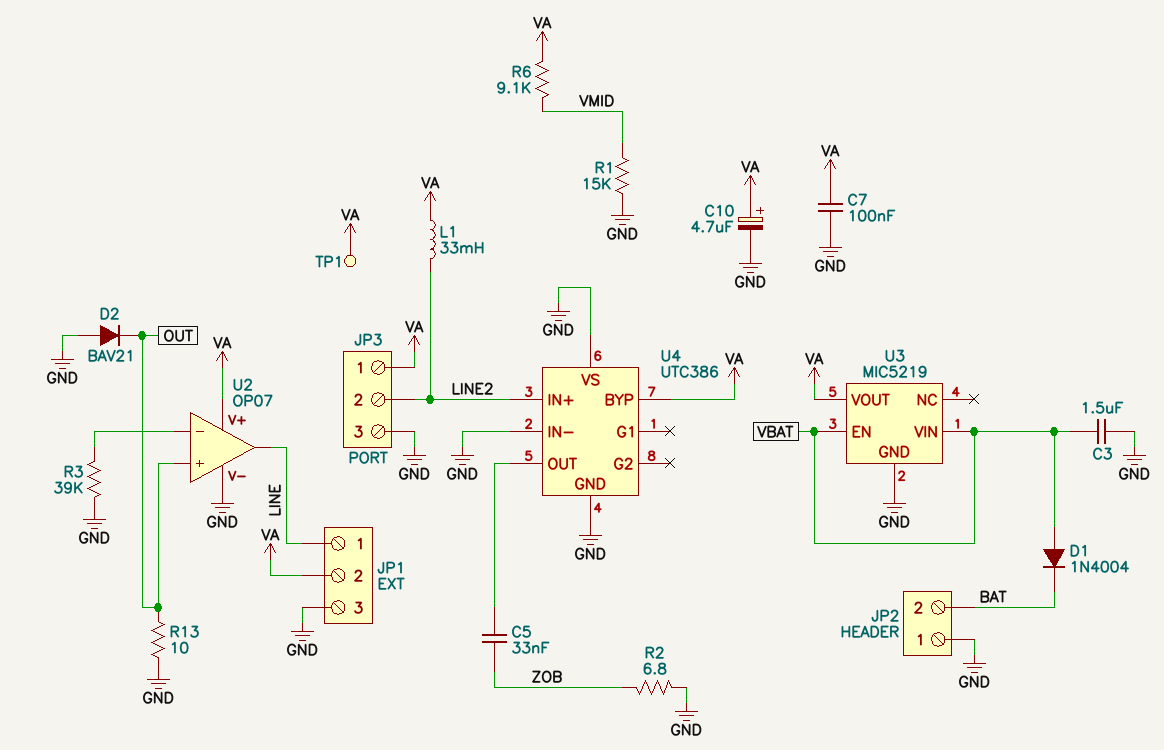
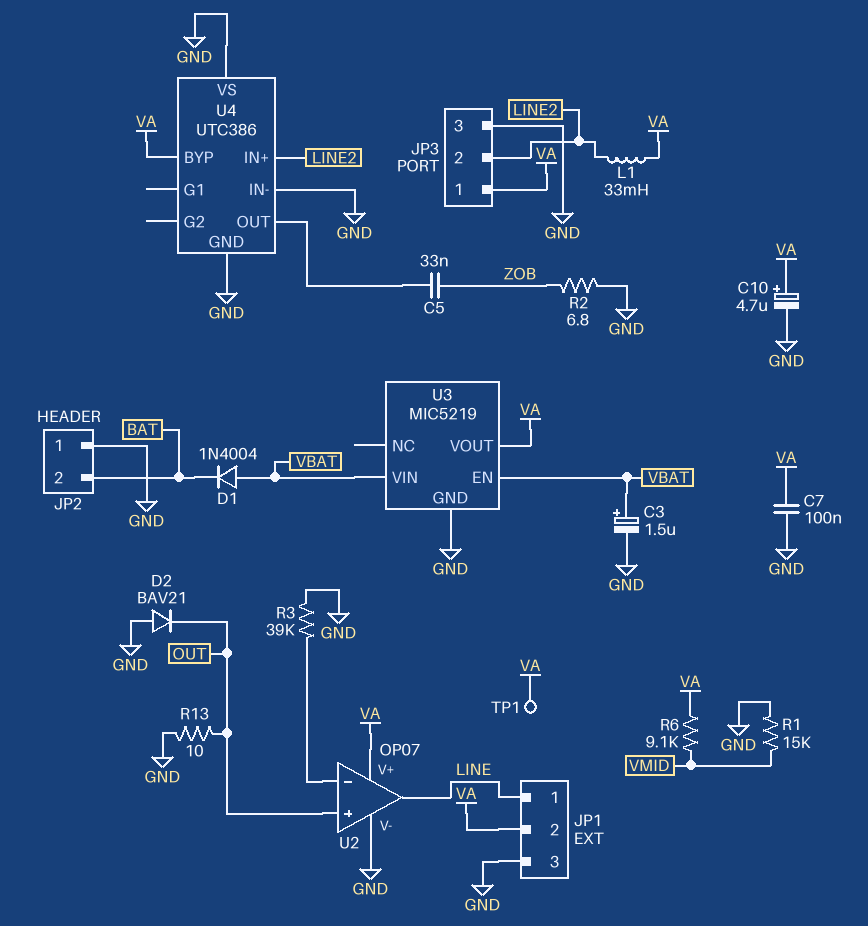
C3: 1.5uF (GND, VBAT) -> 1.5uF (plus VBAT, minus GND)

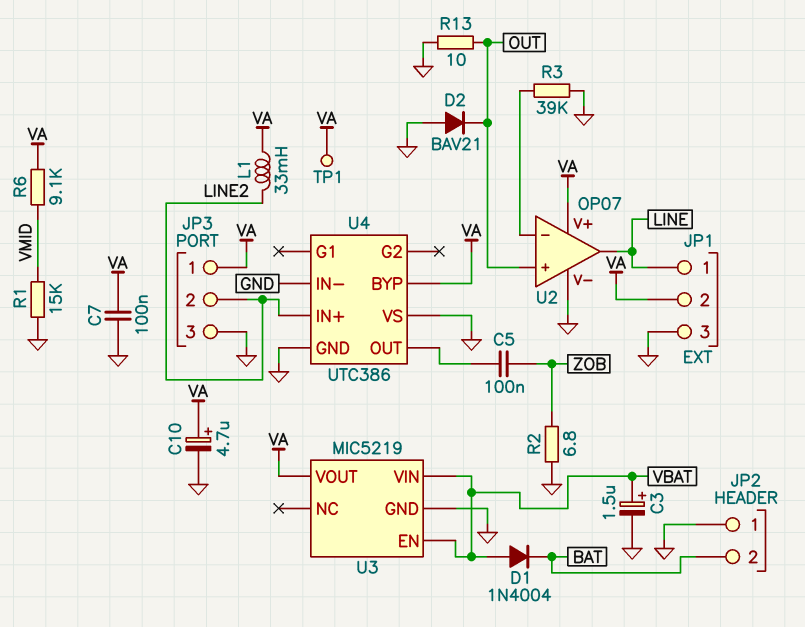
C5: 33nF (U4/OUT, ZOB) -> 100nF (U4/OUT, ZOB)

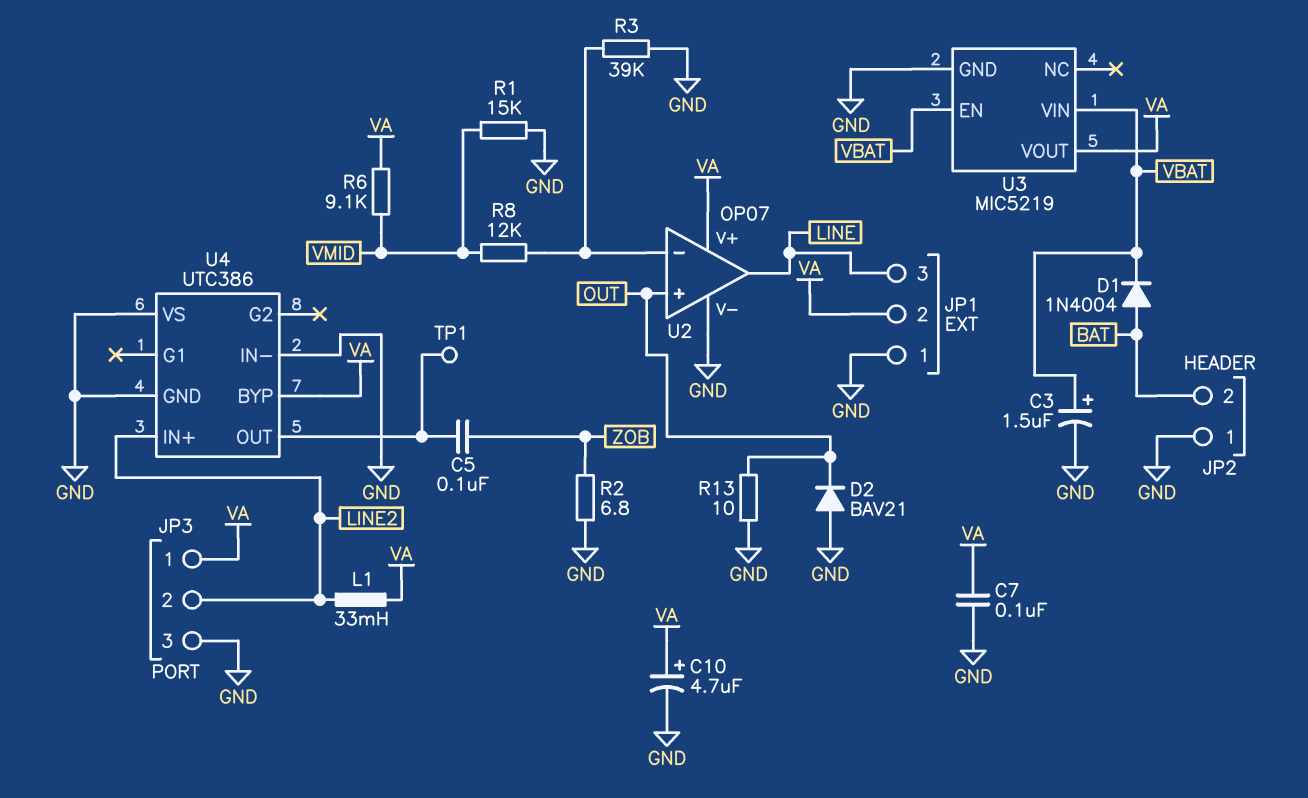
D1: diode 1N4004 (A VBAT, K BAT) -> diode 1N4004 (A BAT, K VBAT)
JP1 pin 1: LINE -> GND
JP1 pin 3: GND -> LINE
R8: none -> 12k (U2/in-, VMID)
TP1: test point (VA) -> test point (U4/OUT)

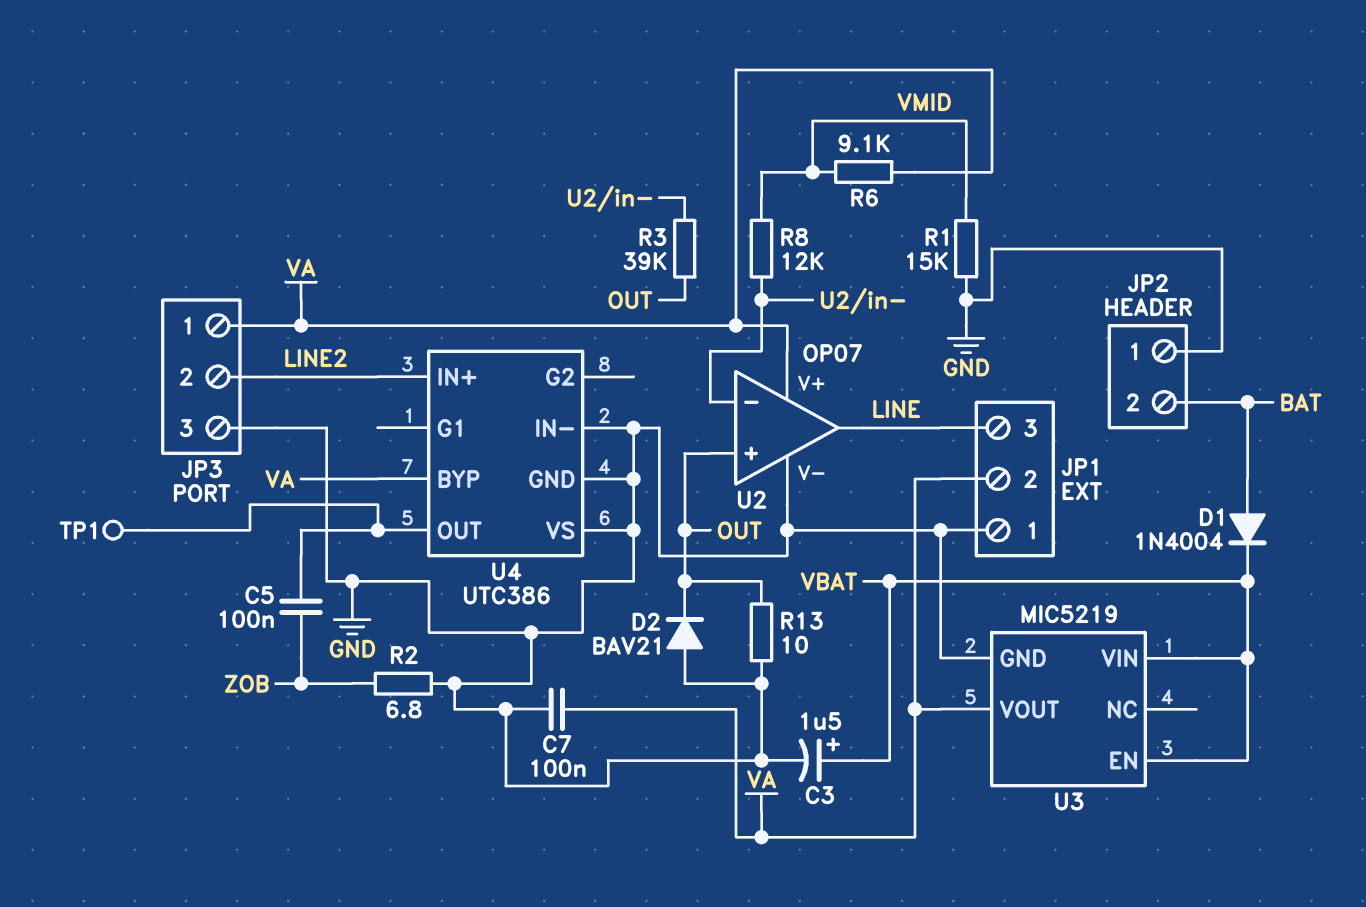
C10: 4.7uF (plus VA, minus GND) -> none
L1: 33mH (LINE2, VA) -> none
R3: 39k (GND, U2/in-) -> 39k (OUT, U2/in-)

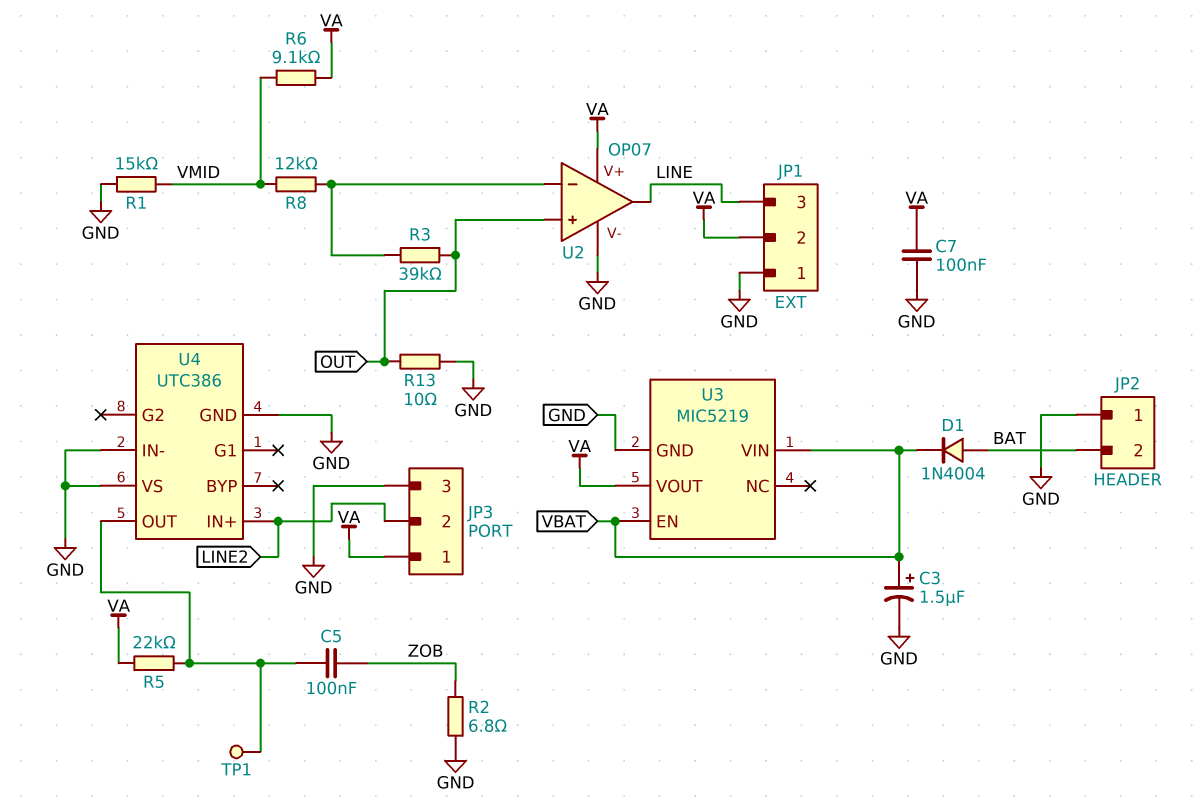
D2: diode BAV21 (A GND, K OUT) -> none
R5: none -> 22k (U4/OUT, VA)
U4 pin BYP: VA -> none

